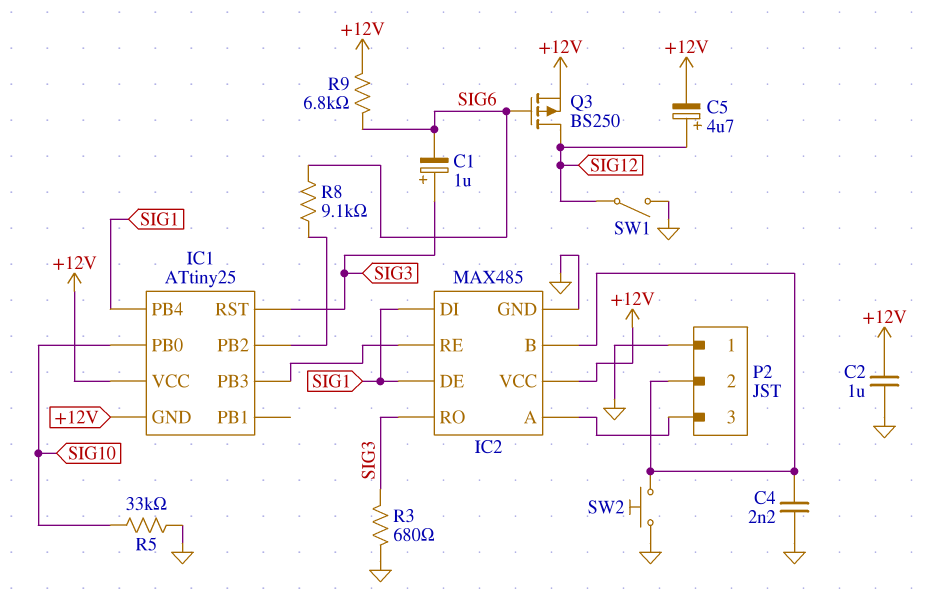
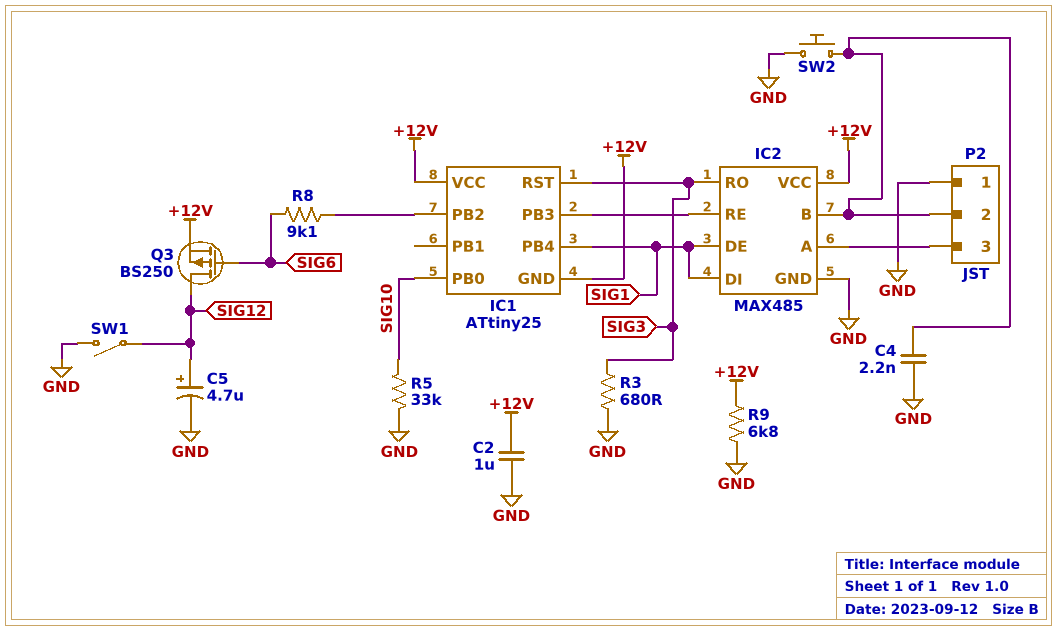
C1: 1uF (plus SIG3, minus SIG6) -> none
C5: 4.7uF (plus SIG12, minus +12V) -> 4.7uF (plus SIG12, minus GND)
R9: 6.8k (+12V, SIG6) -> 6.8k (+12V, GND)

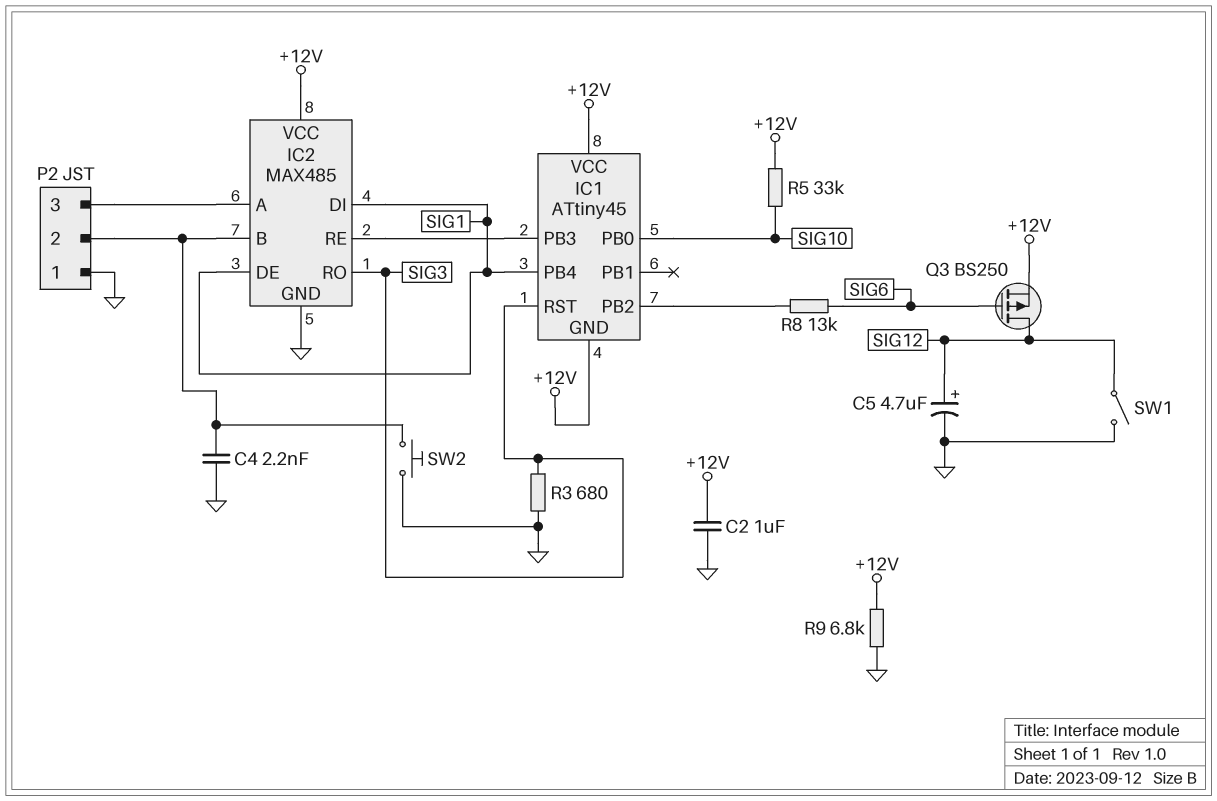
IC1: ATtiny25 -> ATtiny45
R5: 33k (GND, SIG10) -> 33k (+12V, SIG10)
R8: 9.1k (IC1/PB2, SIG6) -> 13k (IC1/PB2, SIG6)

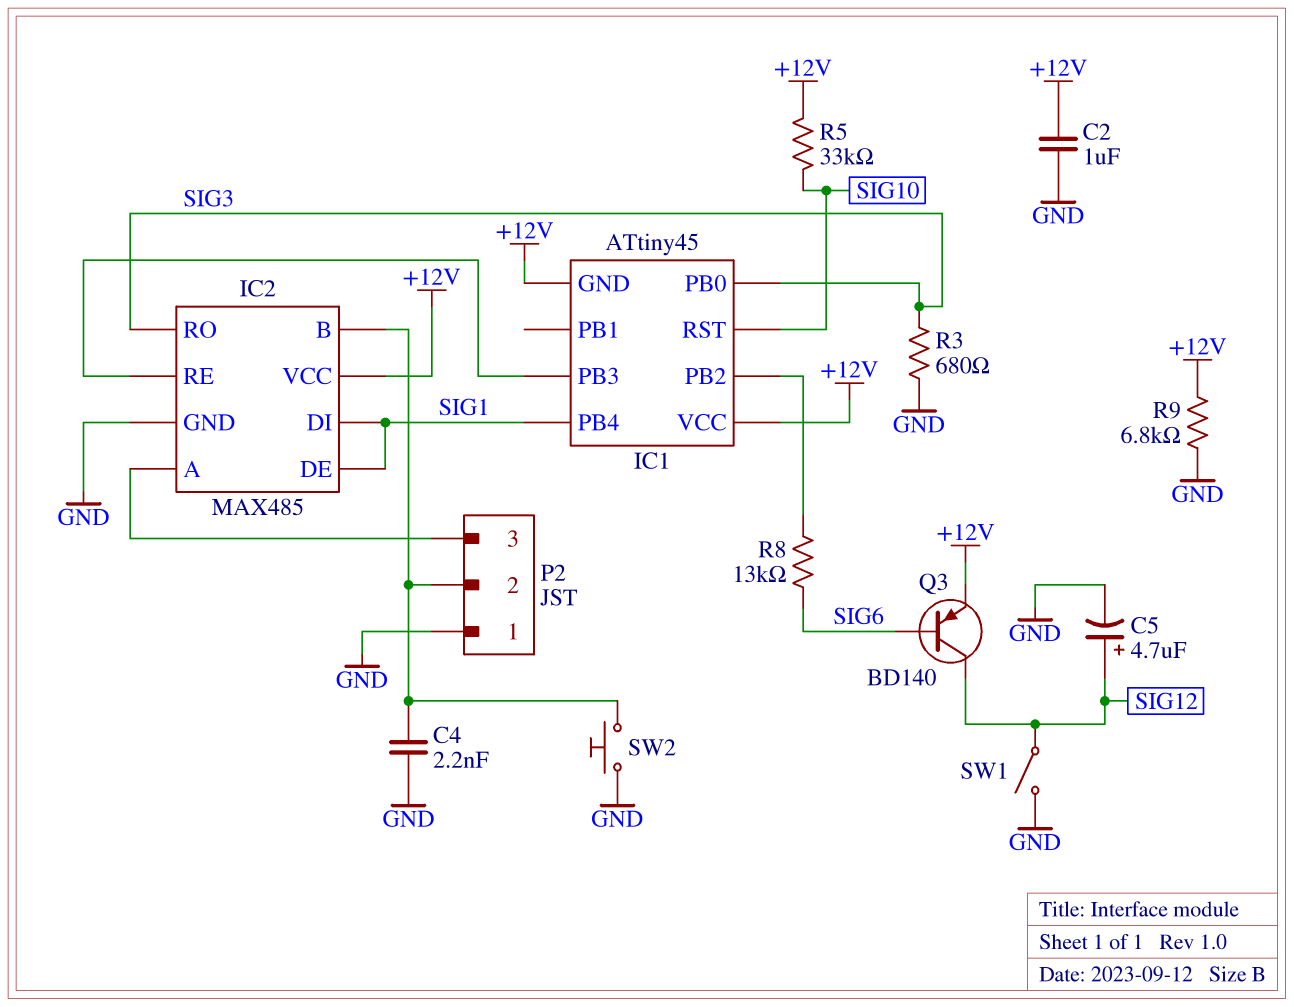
IC1 pin PB0: SIG10 -> SIG3
IC1 pin RST: SIG3 -> SIG10
Q3: PMOS BS250 (G SIG6, D SIG12, S +12V) -> PNP BD140 (B SIG6, C SIG12, E +12V)

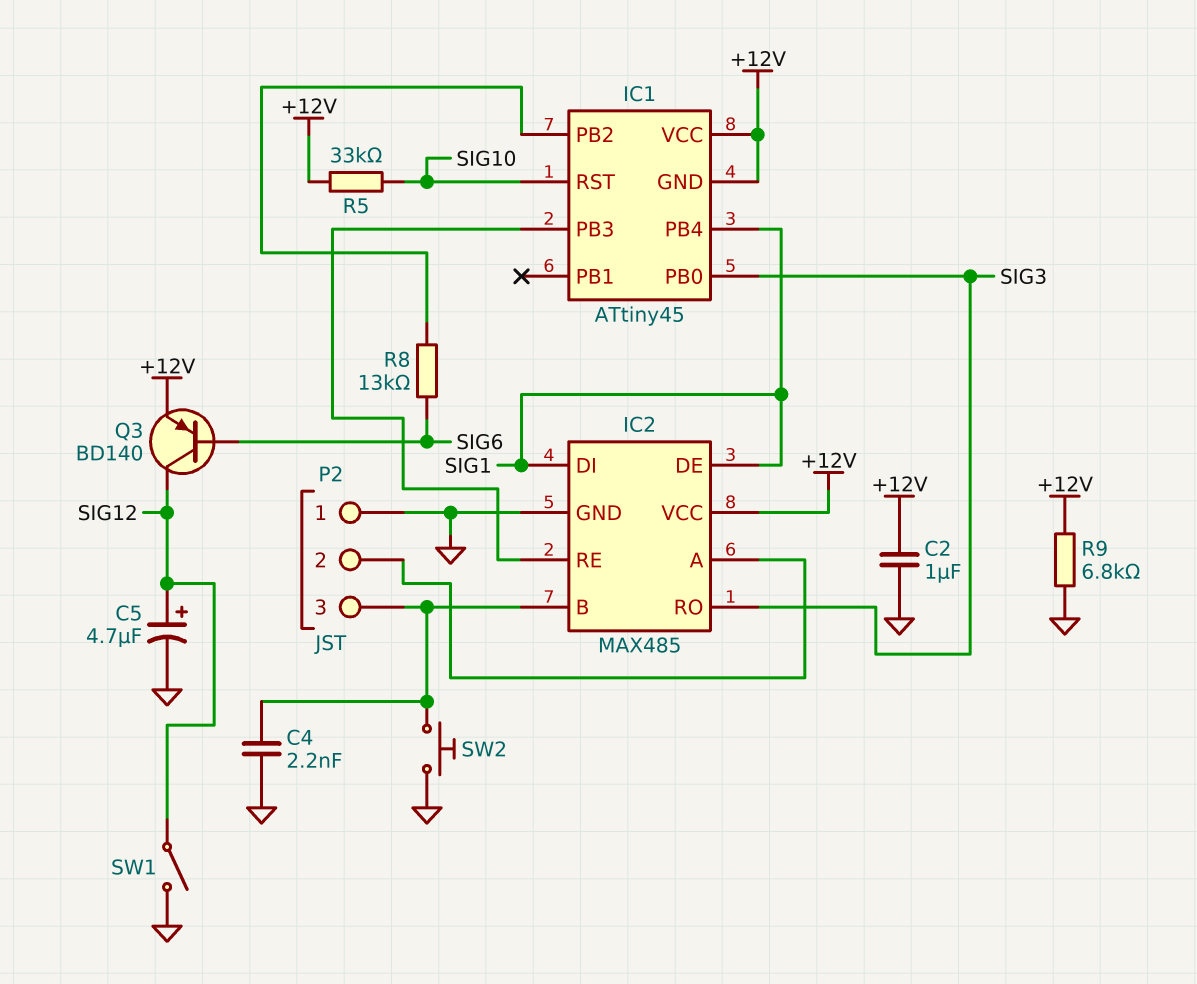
P2 pin 2: IC2/B -> IC2/A
P2 pin 3: IC2/A -> IC2/B
R3: 680 (GND, SIG3) -> none

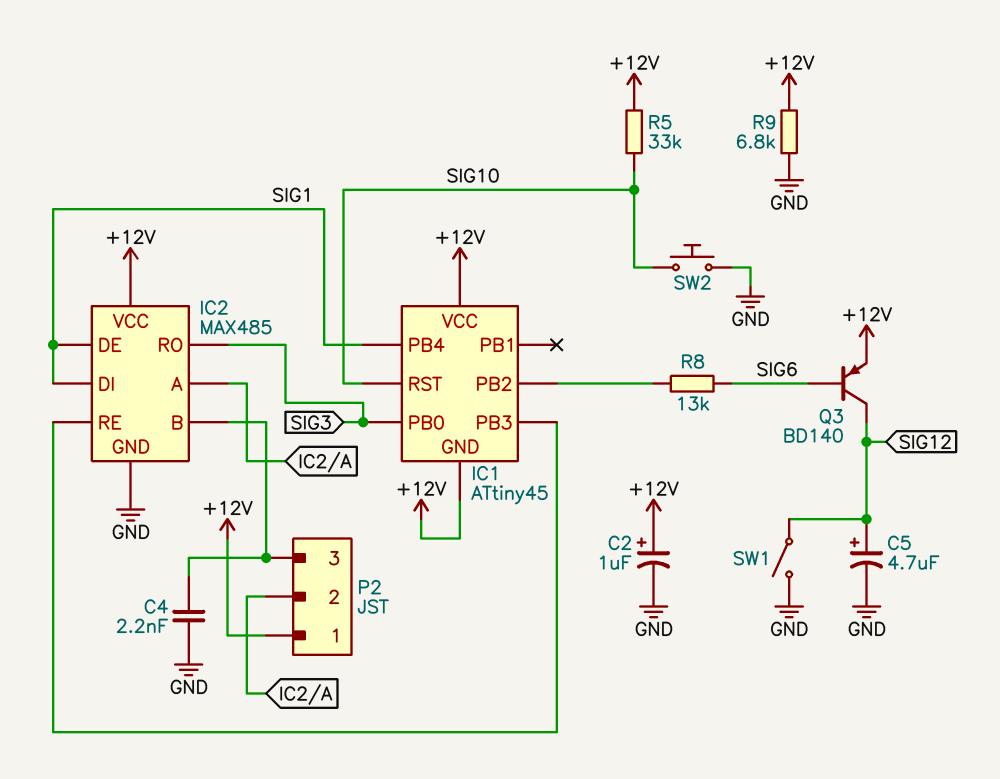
C2: 1uF (+12V, GND) -> 1uF (plus +12V, minus GND)
P2 pin 1: GND -> +12V
SW2: button (GND, IC2/B) -> button (GND, SIG10)

